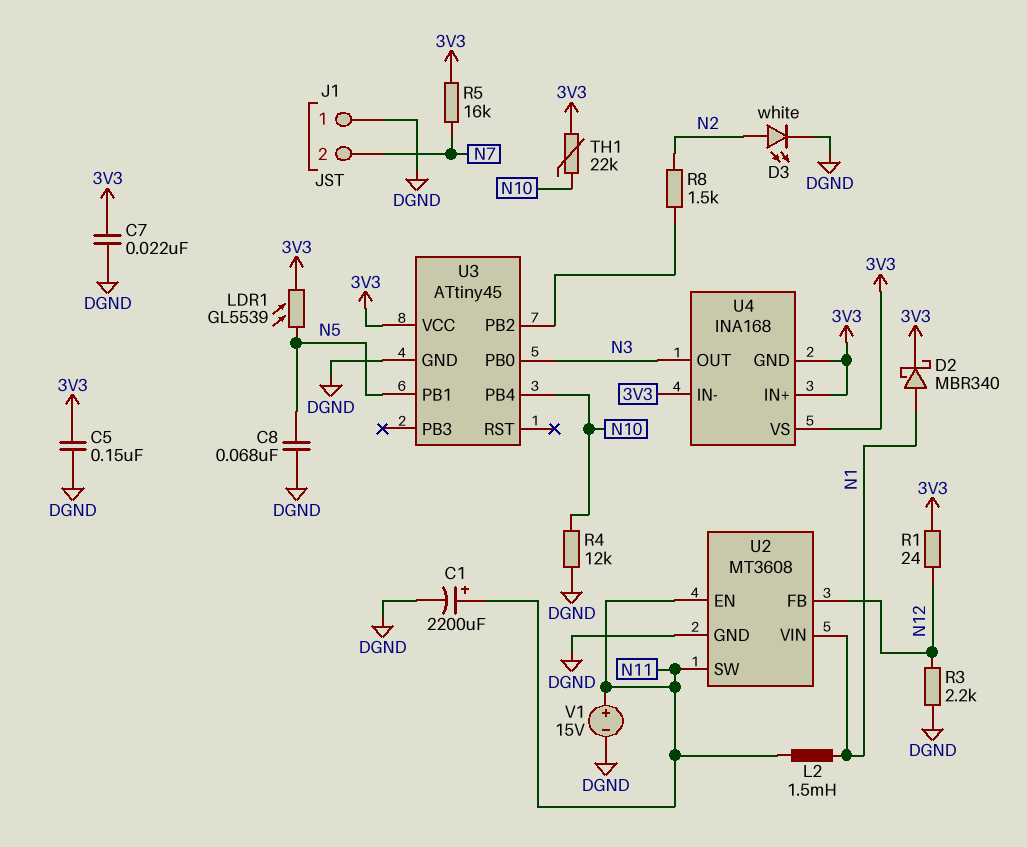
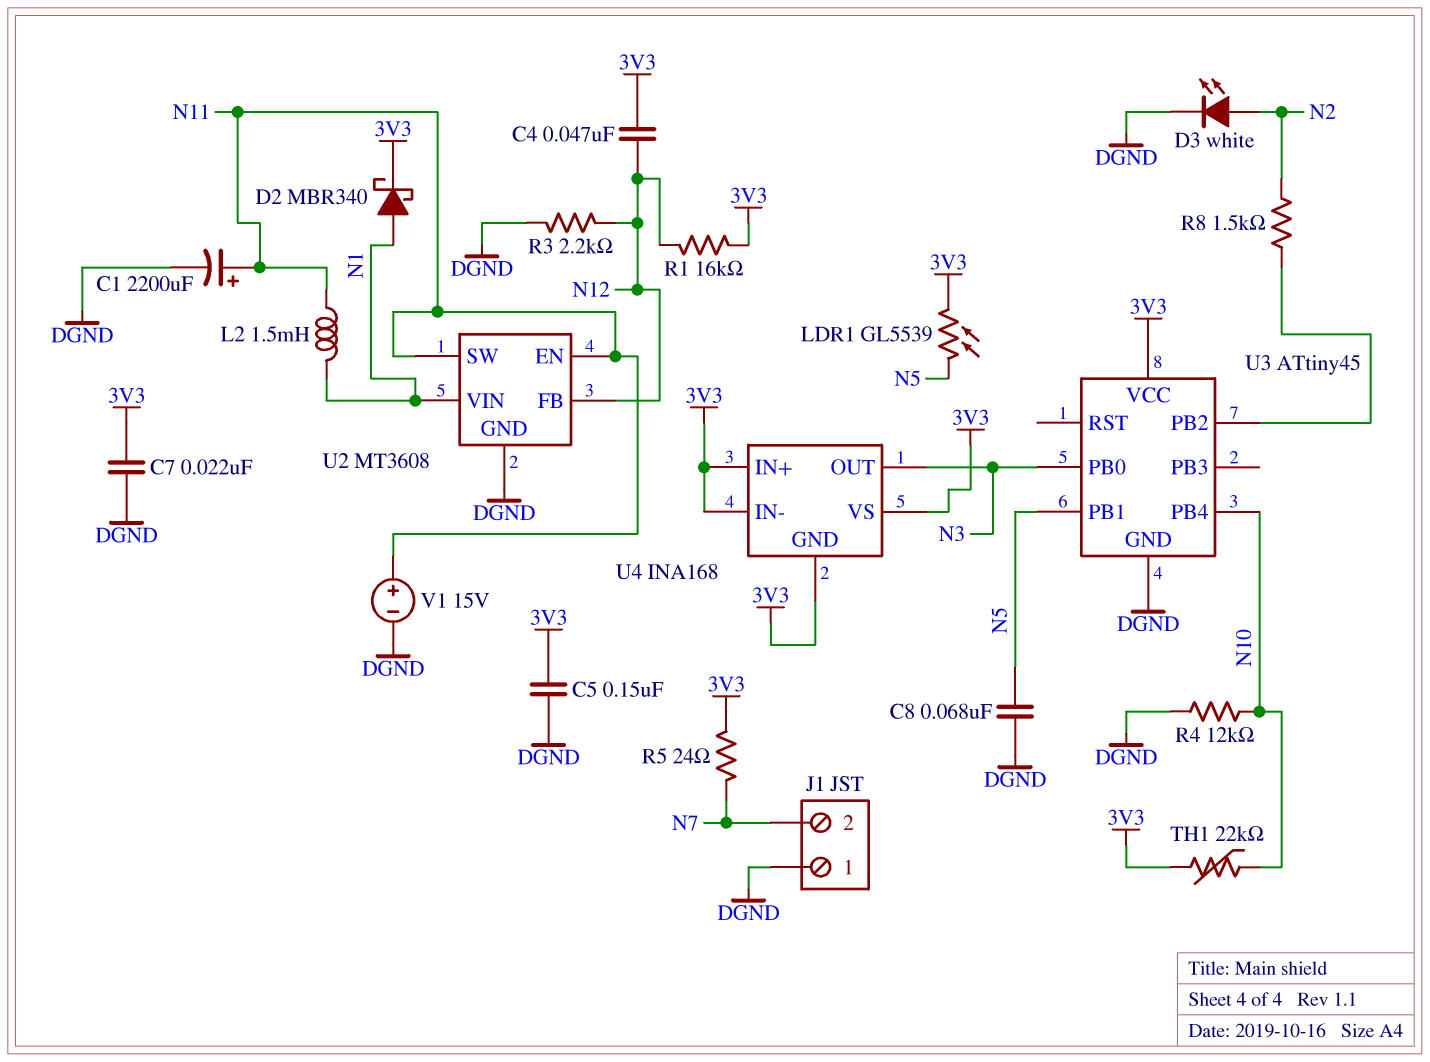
C4: none -> 47nF (3V3, N12)
R1: 24 (3V3, N12) -> 16k (3V3, N12)
R5: 16k (3V3, N7) -> 24 (3V3, N7)

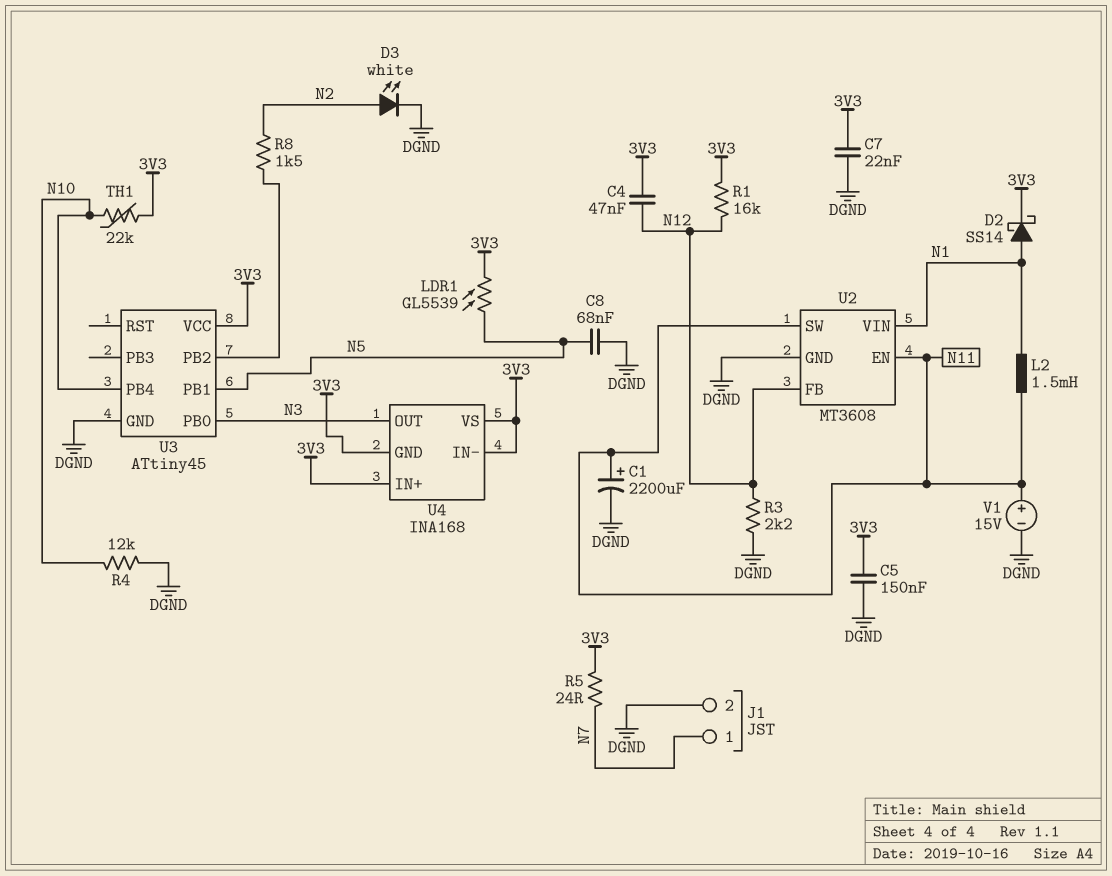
D2: schottky MBR340 (A N1, K 3V3) -> schottky SS14 (A N1, K 3V3)
J1 pin 1: DGND -> N7
J1 pin 2: N7 -> DGND

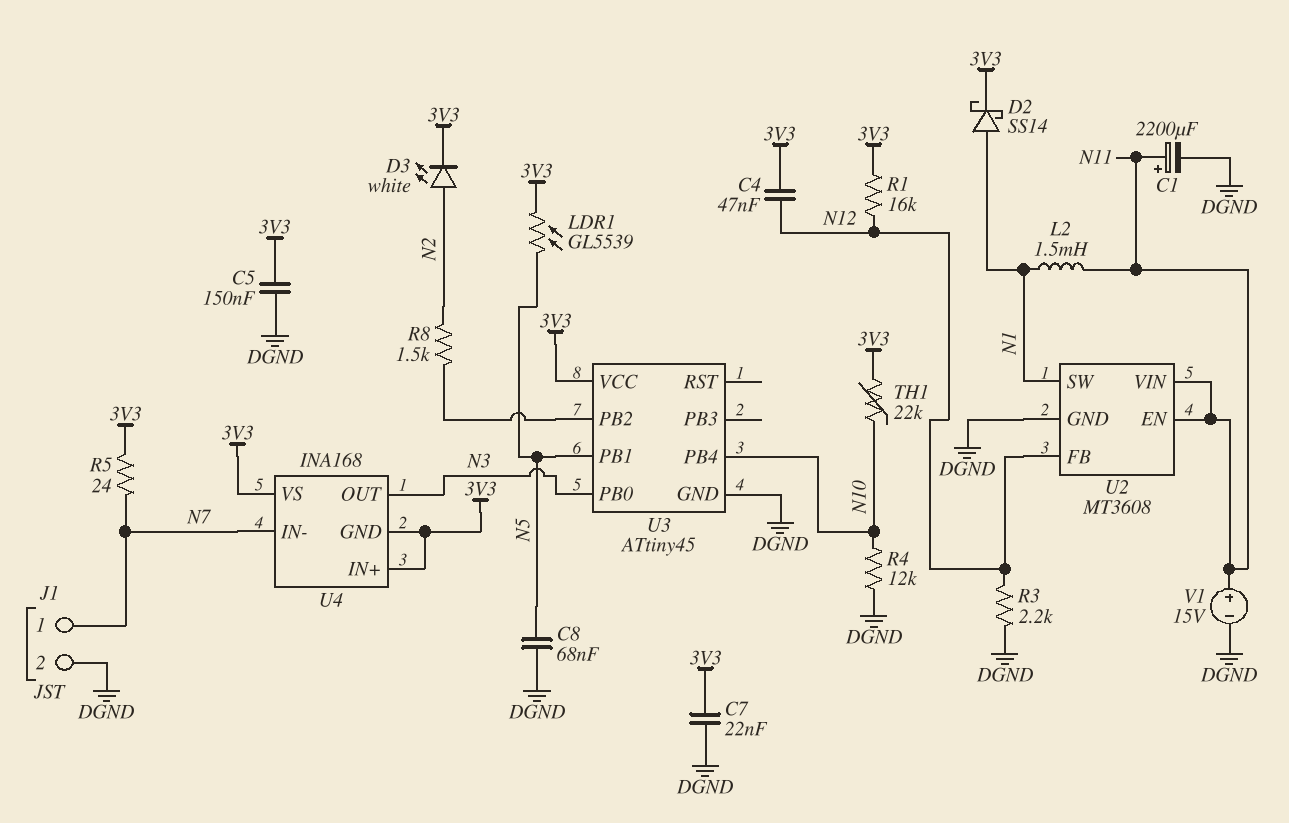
D3: LED white (A N2, K DGND) -> LED white (A N2, K 3V3)
U2 pin SW: N11 -> N1
U2 pin VIN: N1 -> N11
U4 pin IN-: 3V3 -> N7

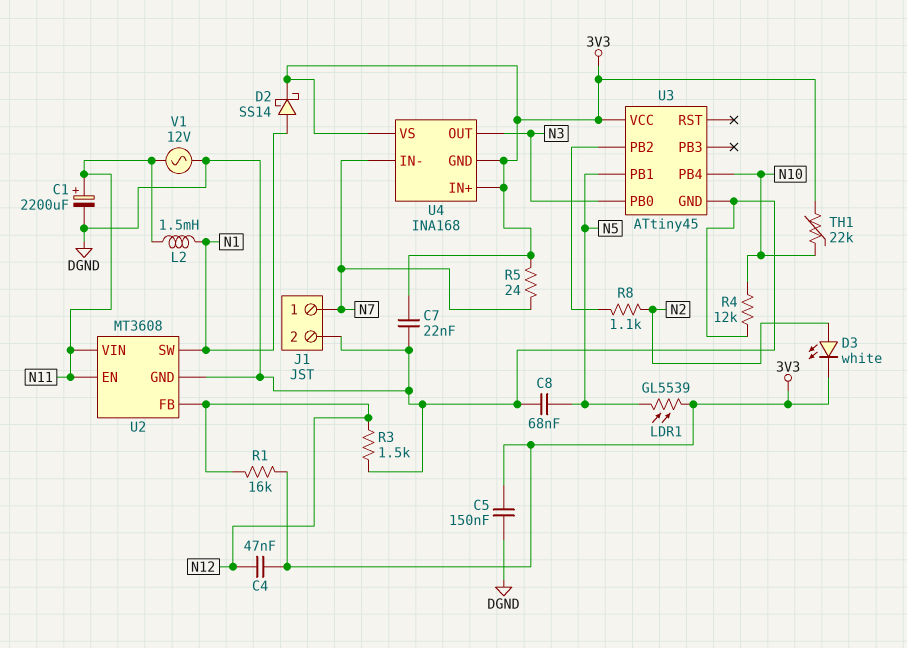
R3: 2.2k (DGND, N12) -> 1.5k (DGND, N12)
R8: 1.5k (N2, U3/PB2) -> 1.1k (N2, U3/PB2)
V1: 15V (plus N11, minus DGND) -> AC 12V (DGND, N11)

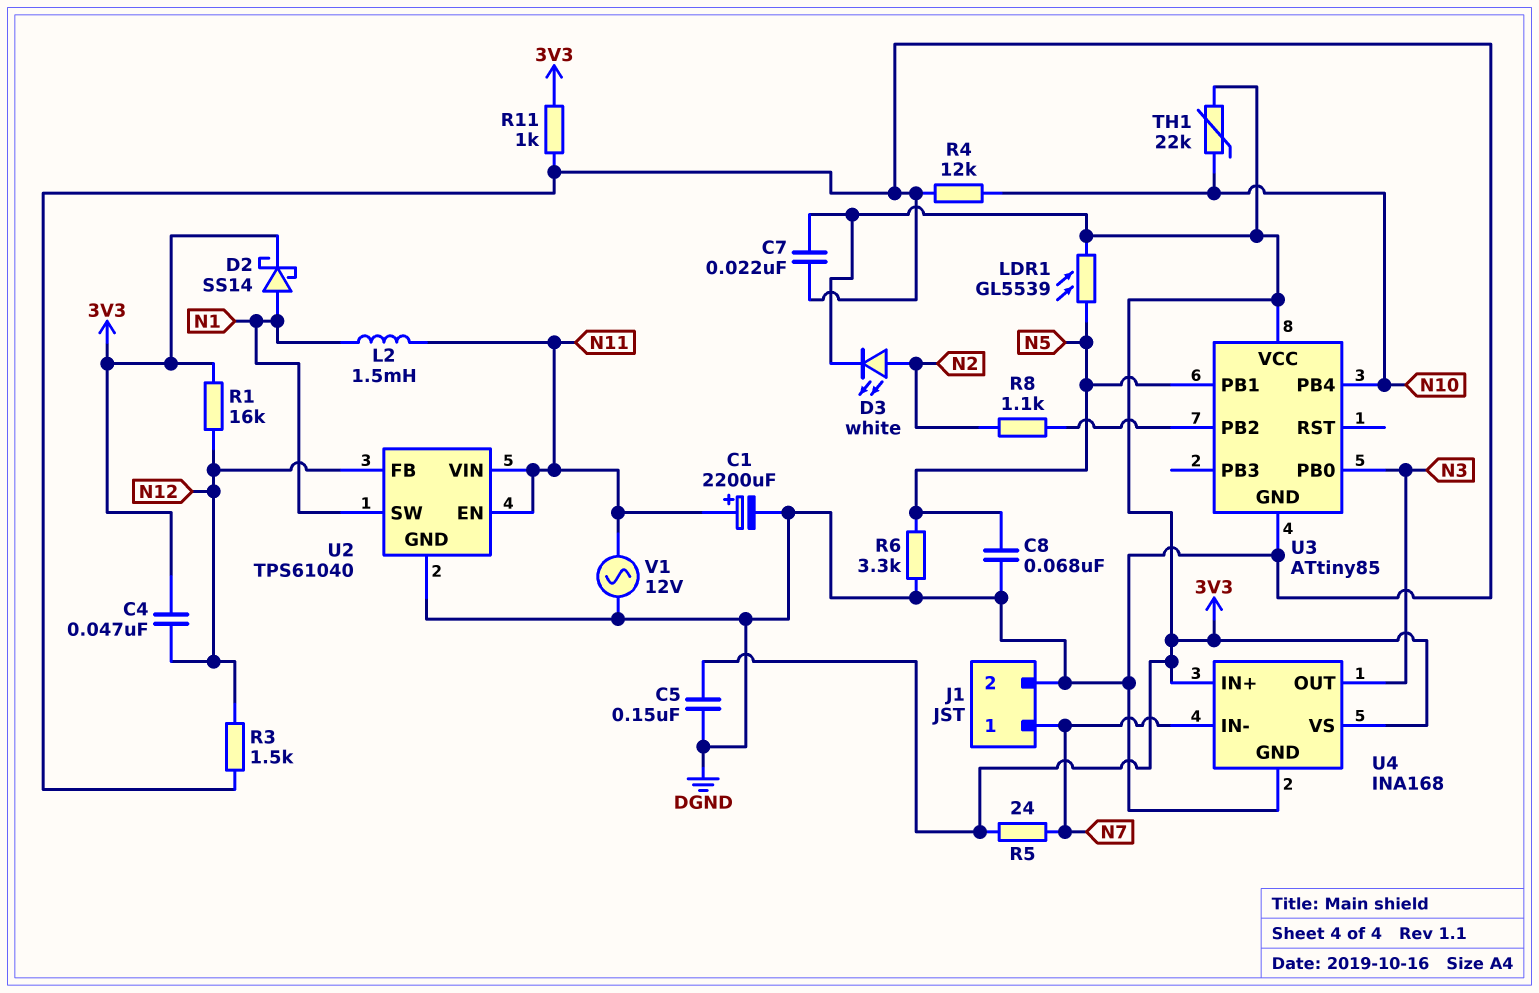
R6: none -> 3.3k (DGND, N5)
R11: none -> 1k (3V3, DGND)
U2: MT3608 -> TPS61040
U3: ATtiny45 -> ATtiny85
U4 pin GND: 3V3 -> DGND

